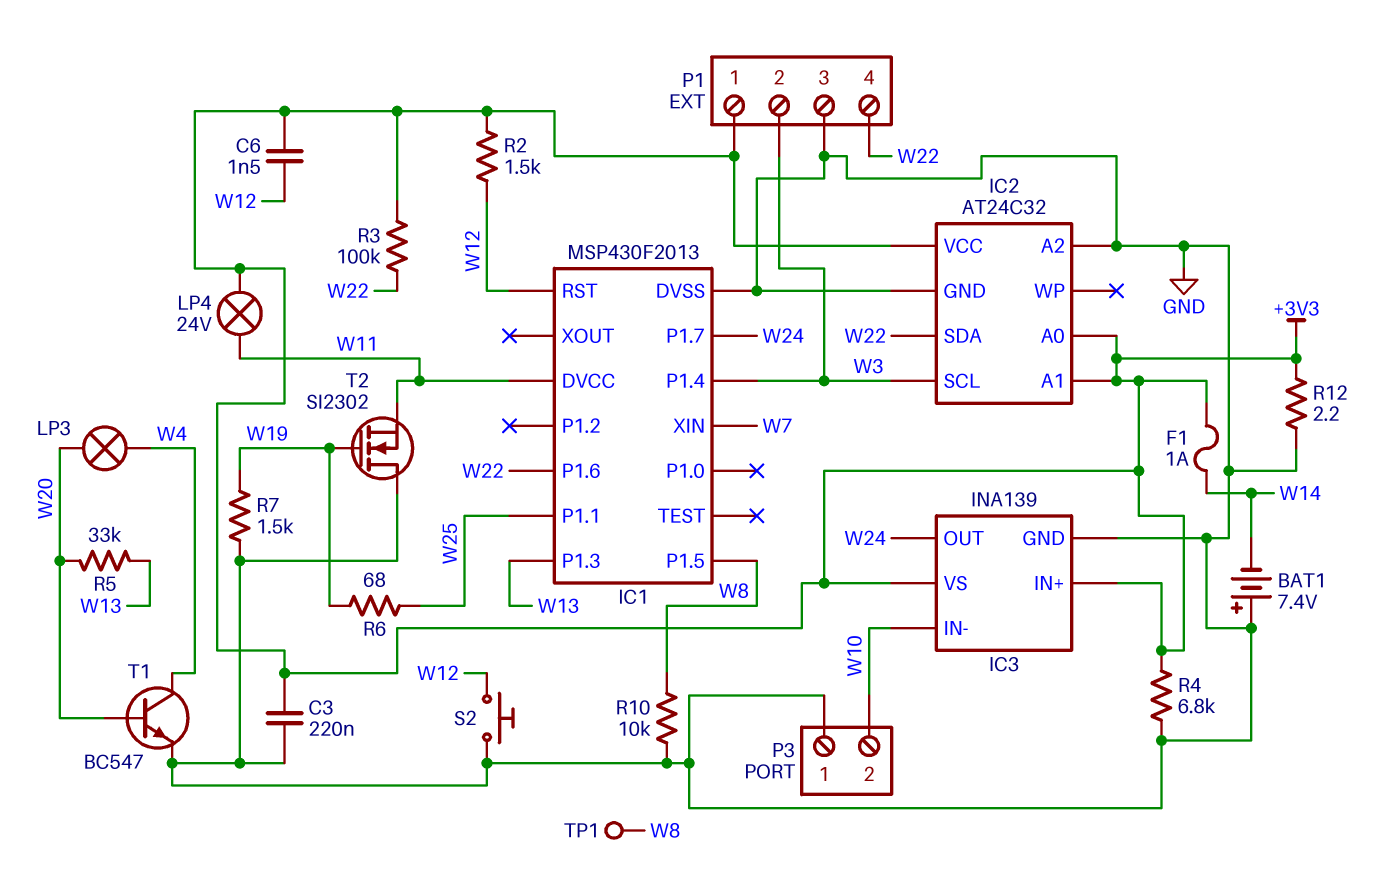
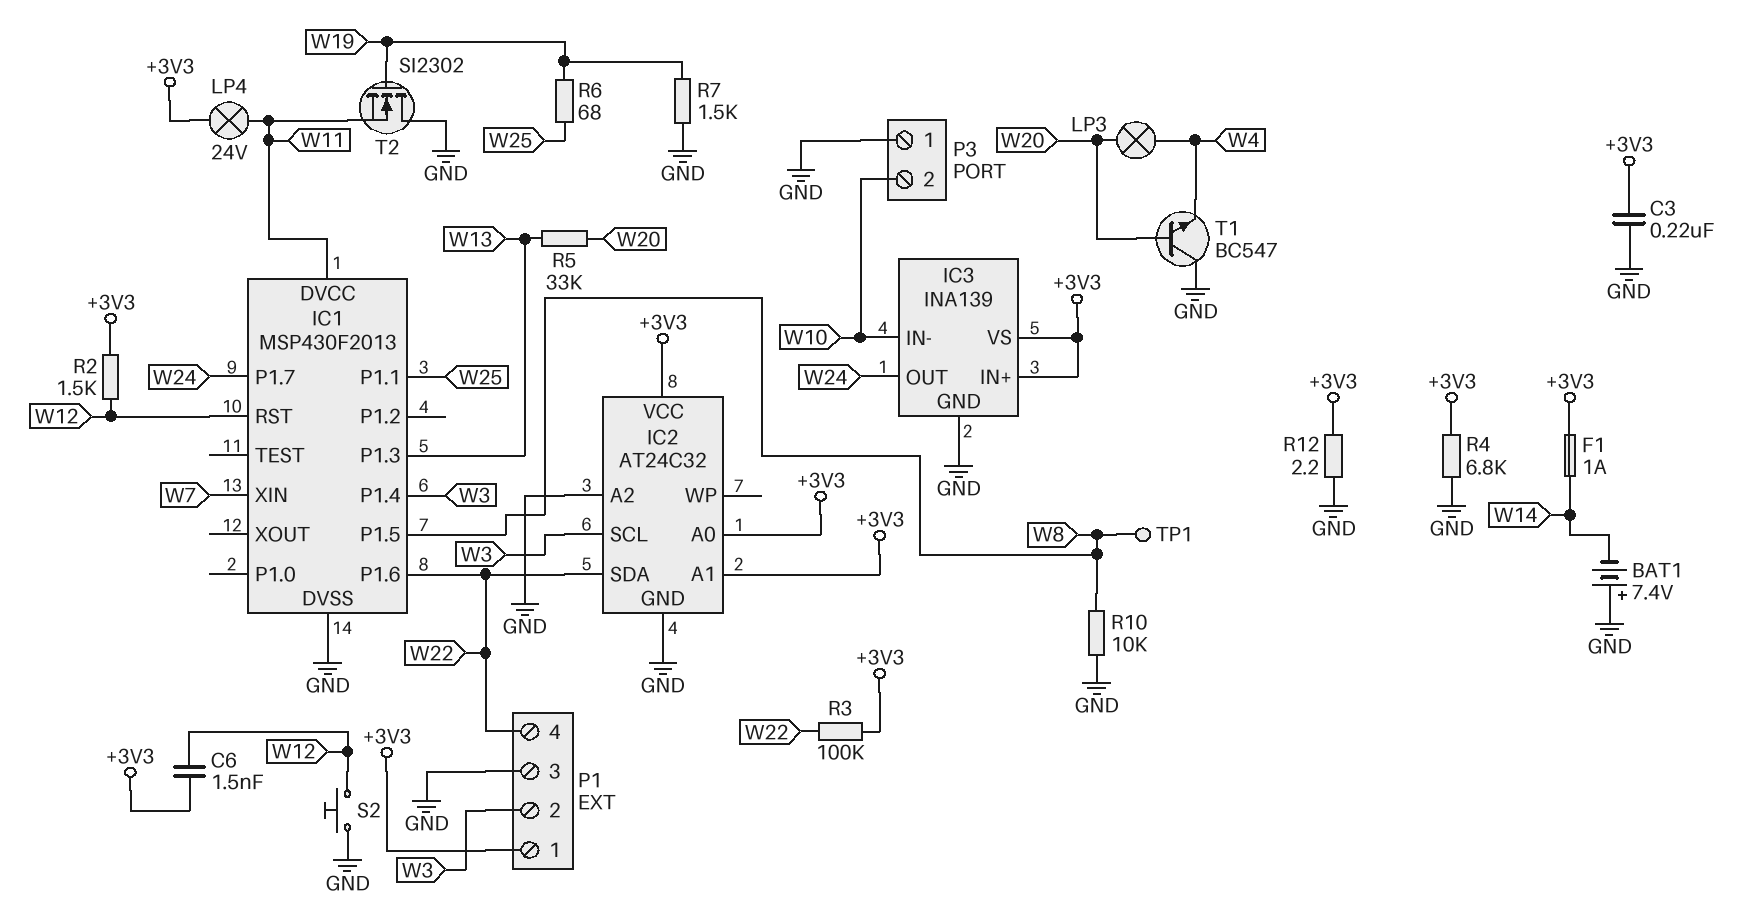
T1: NPN BC547 (B W20, C W4, E GND) -> NPN BC547 (B W20, C GND, E W4)

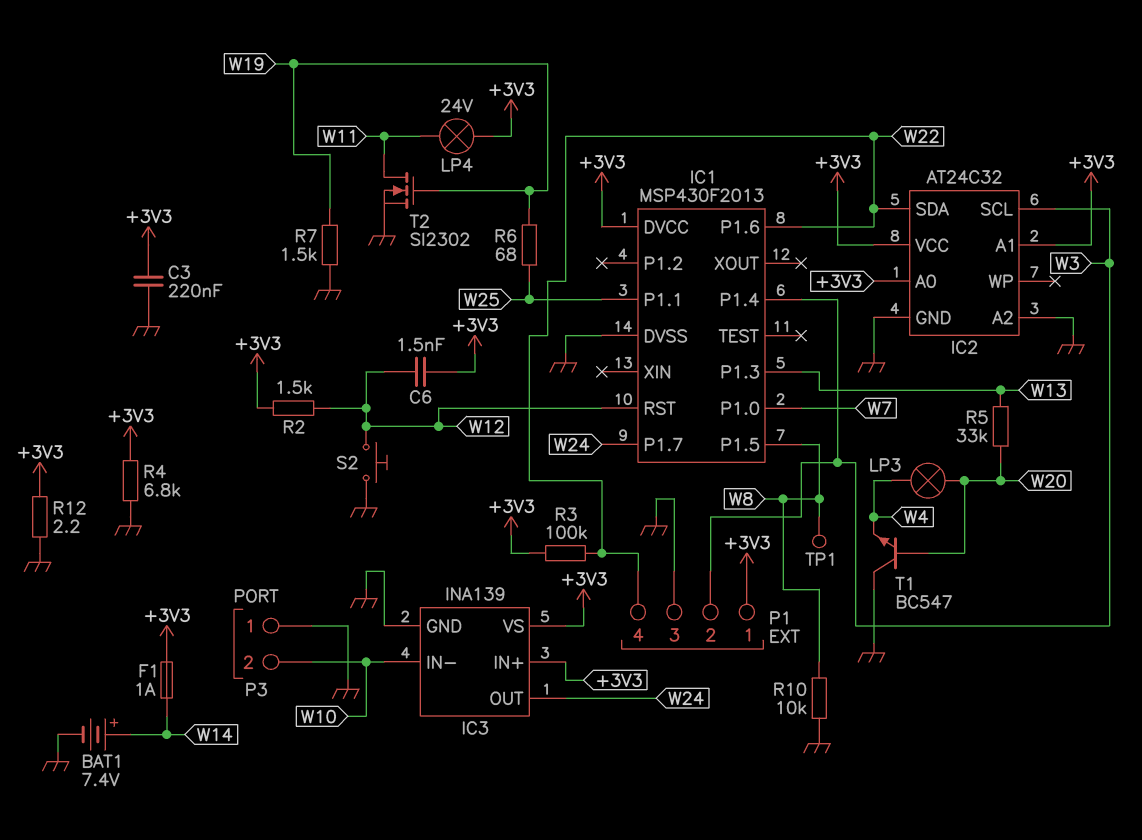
BAT1: 7.4V (plus GND, minus W14) -> 7.4V (plus W14, minus GND)
IC1 pin DVCC: W11 -> +3V3
IC1 pin P1.0: none -> W7
IC1 pin XIN: W7 -> none
T2: NMOS SI2302 (G W19, D GND, S W11) -> NMOS SI2302 (G W19, D W11, S GND)

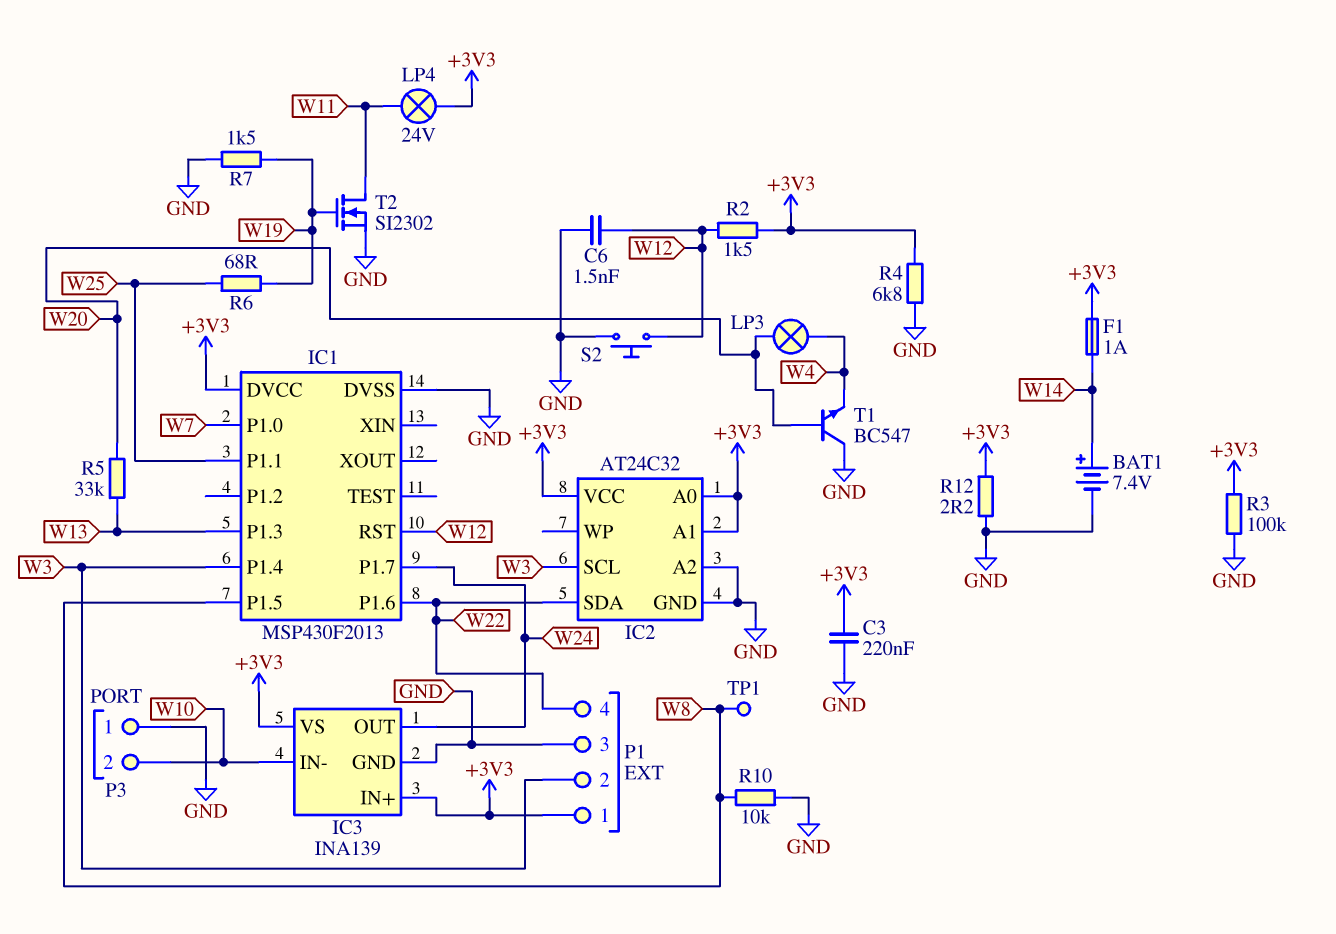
C6: 1.5nF (+3V3, W12) -> 1.5nF (GND, W12)
R3: 100k (+3V3, W22) -> 100k (+3V3, GND)

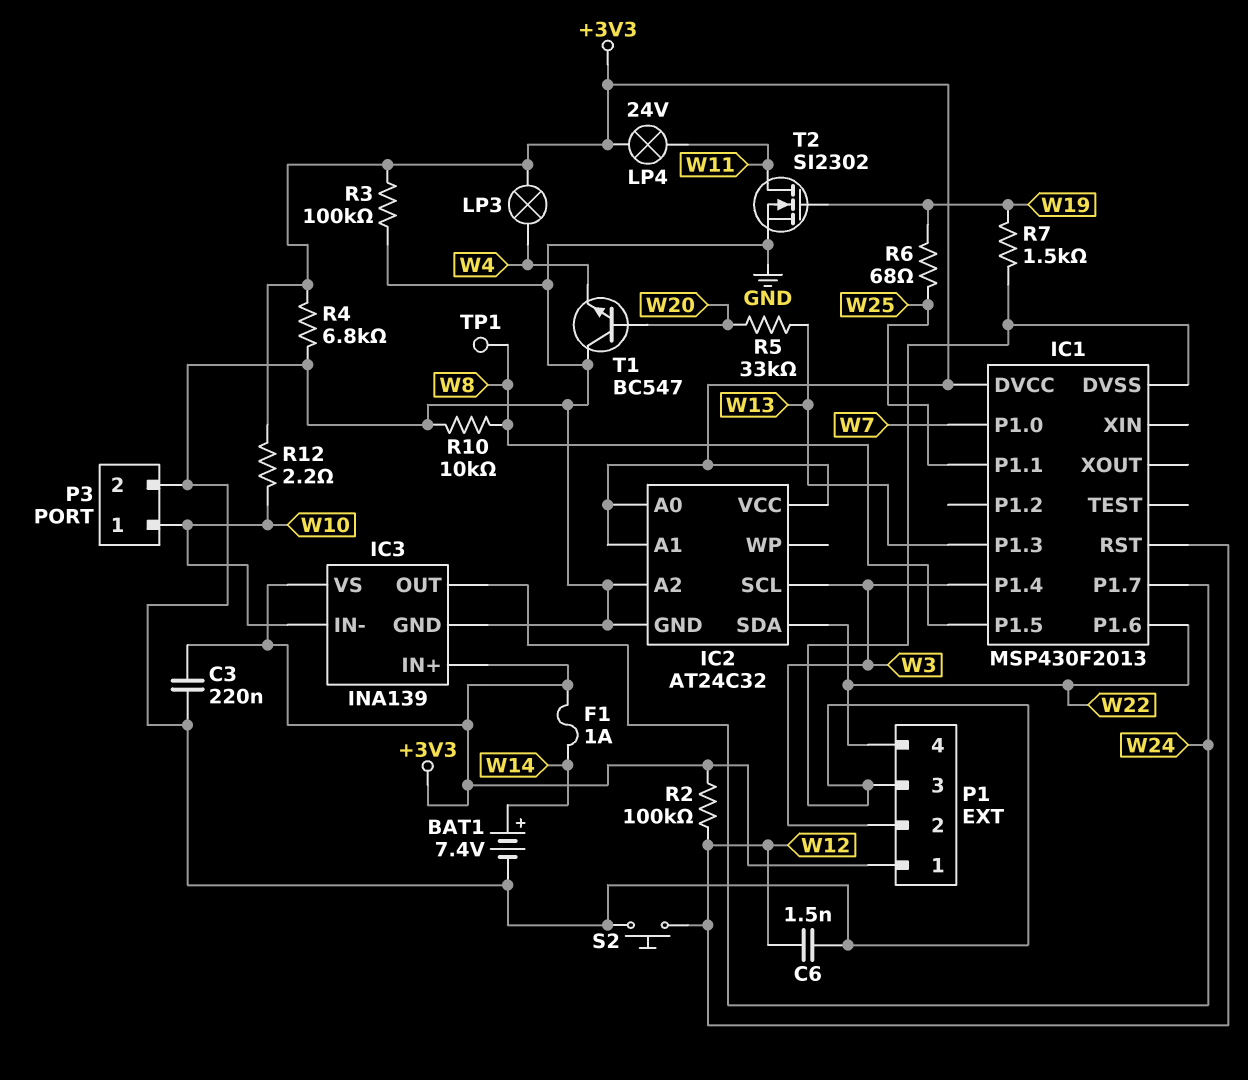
LP3: lamp (W4, W20) -> lamp (+3V3, W4)
P3 pin 1: GND -> W10
P3 pin 2: W10 -> GND
R2: 1.5k (+3V3, W12) -> 100k (+3V3, W12)
R12: 2.2 (+3V3, GND) -> 2.2 (+3V3, W10)

